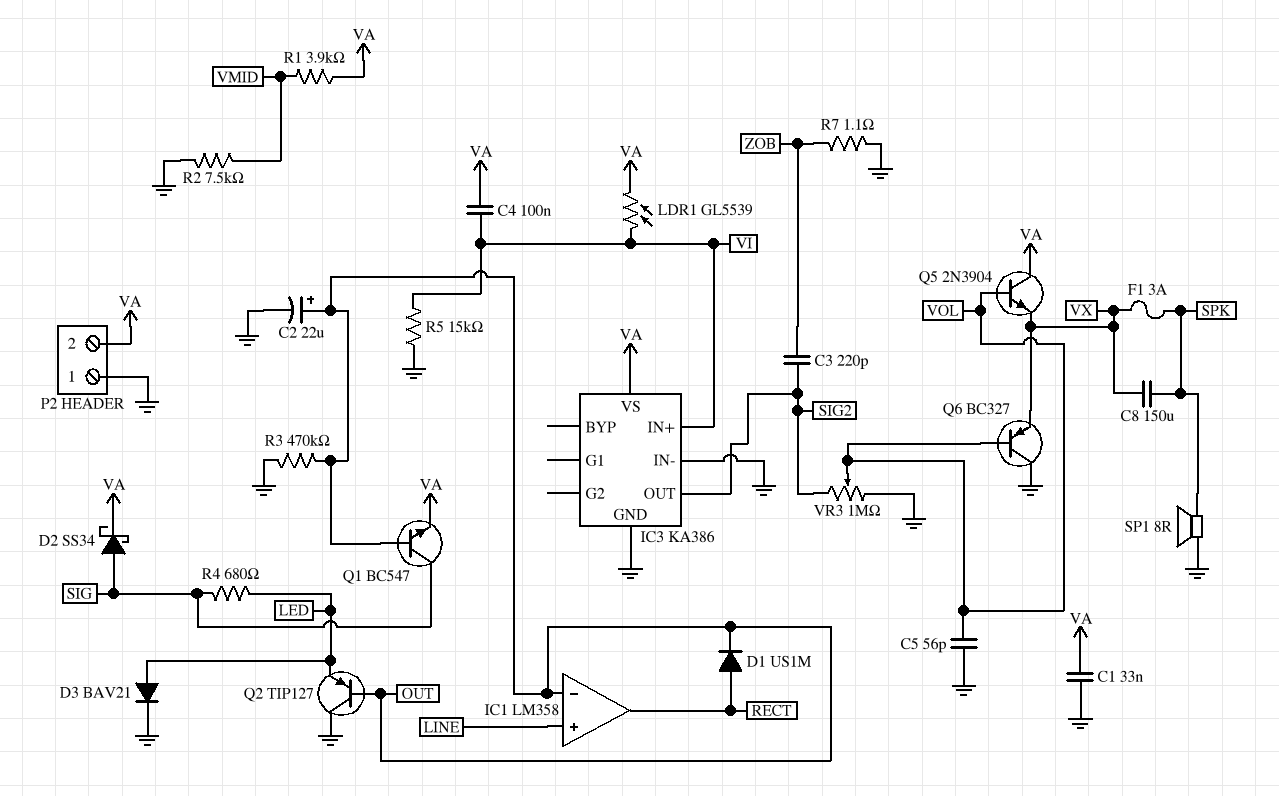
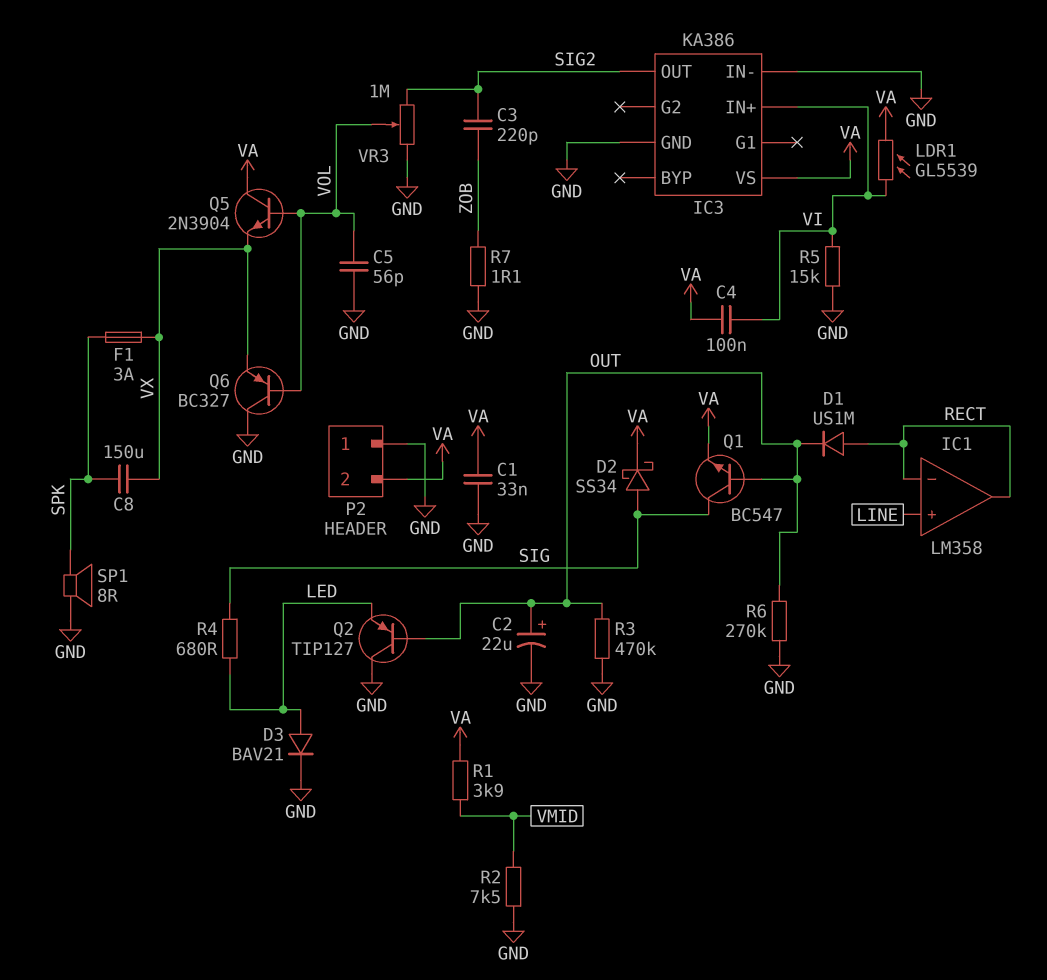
IC1 pin in-: OUT -> RECT
R6: none -> 270k (GND, OUT)

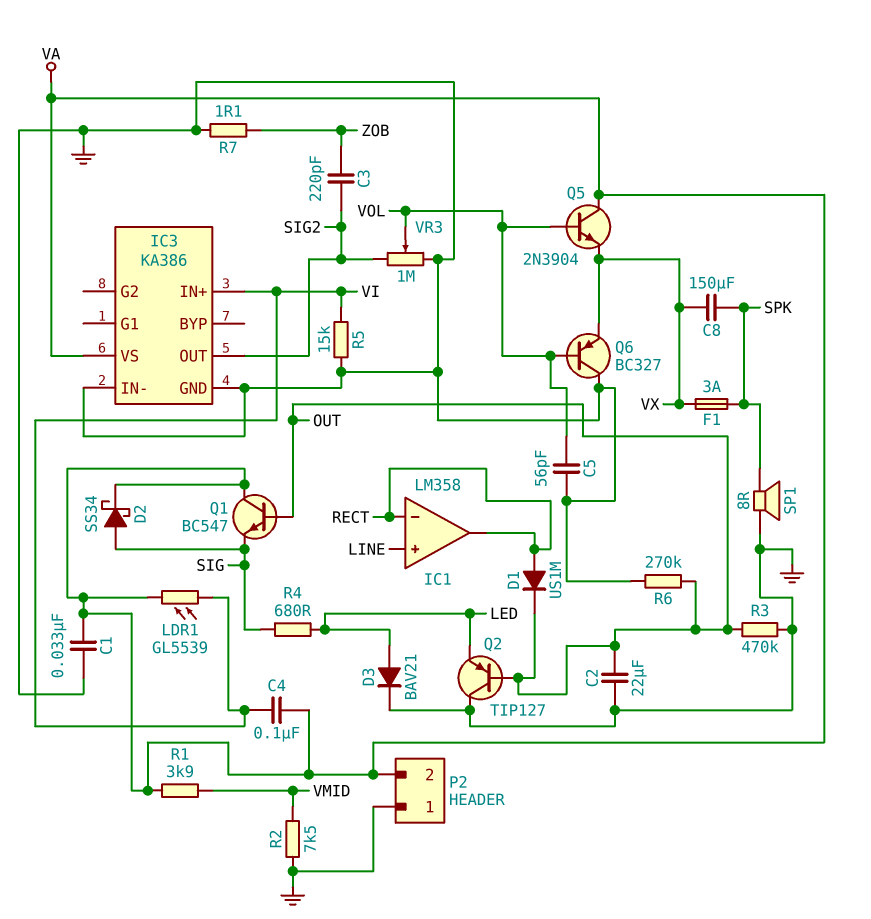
C2: 22uF (plus OUT, minus GND) -> 22uF (GND, OUT)
Q1: NPN BC547 (B OUT, C SIG, E VA) -> NPN BC547 (B OUT, C VA, E SIG)

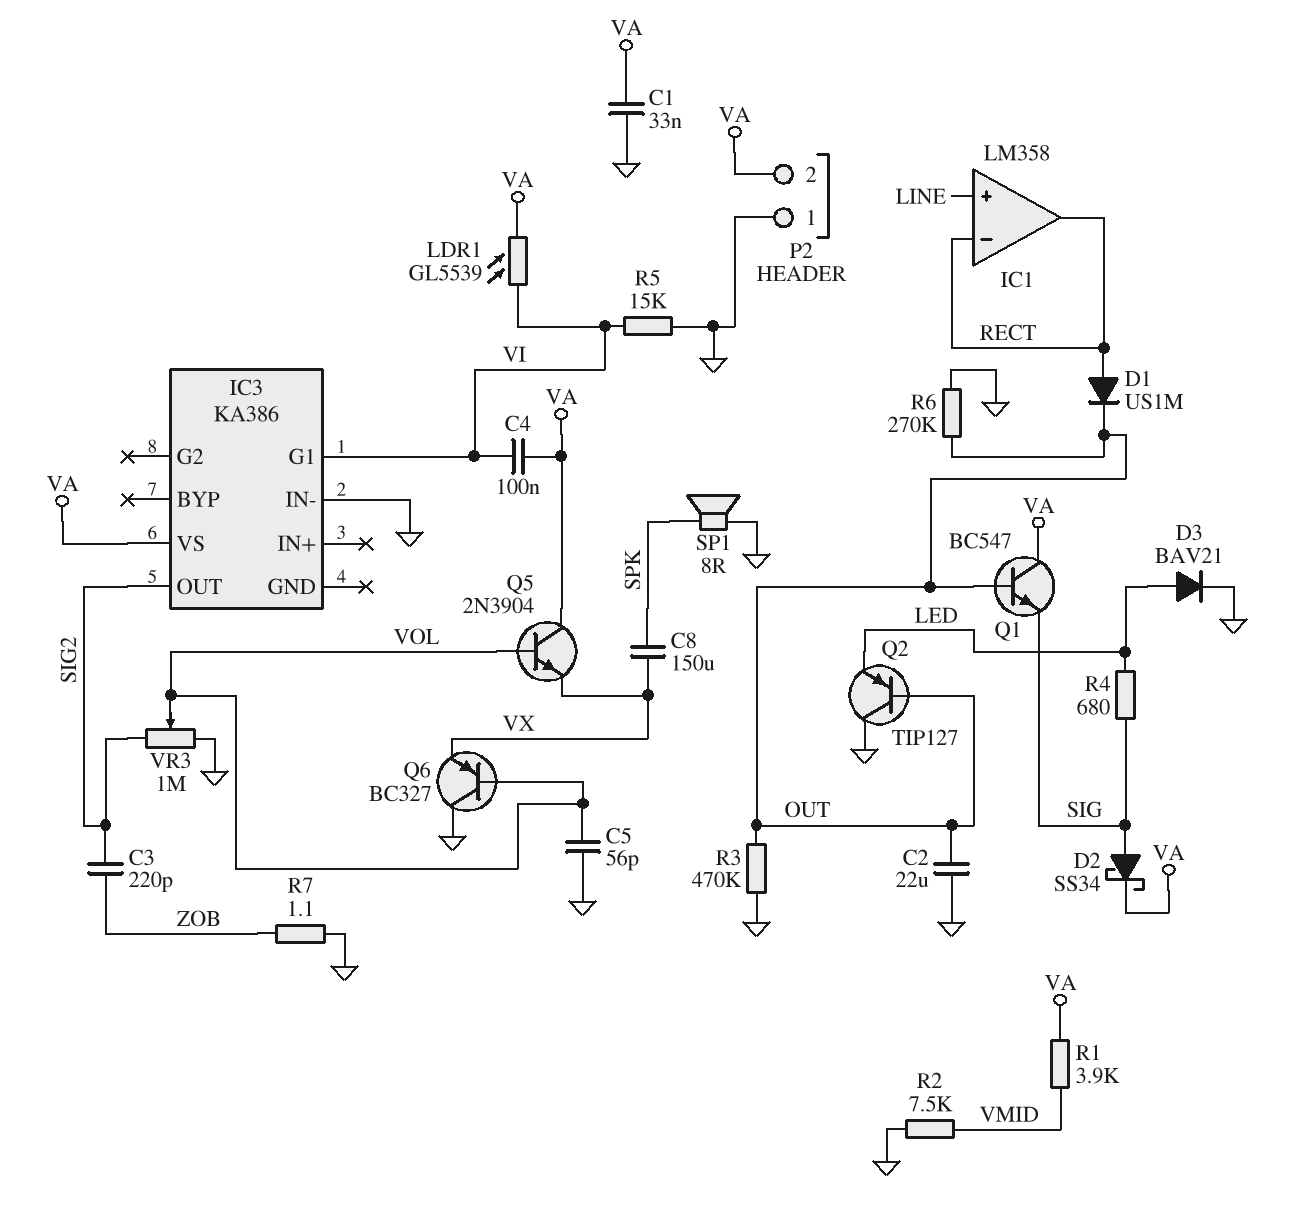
F1: 3A (SPK, VX) -> none
IC3 pin G1: none -> VI
IC3 pin GND: GND -> none
IC3 pin IN+: VI -> none

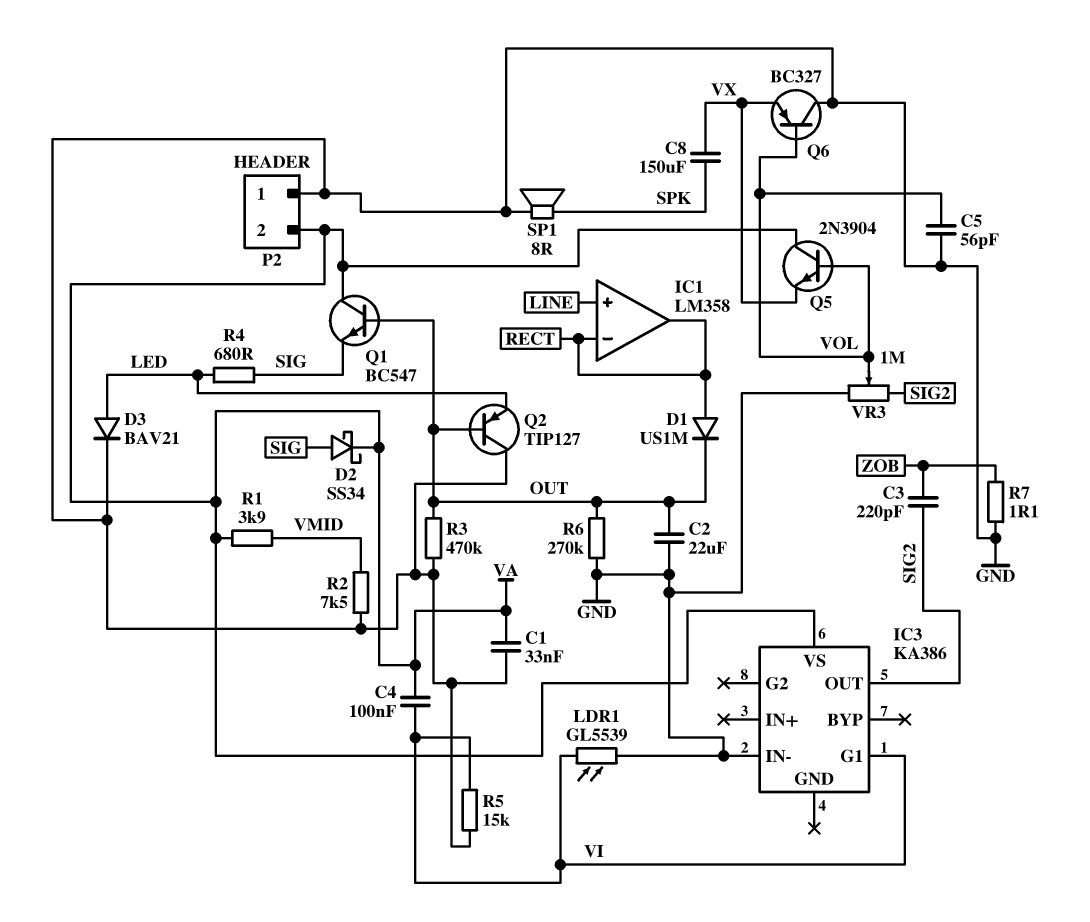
LDR1: GL5539 (VA, VI) -> GL5539 (GND, VI)

